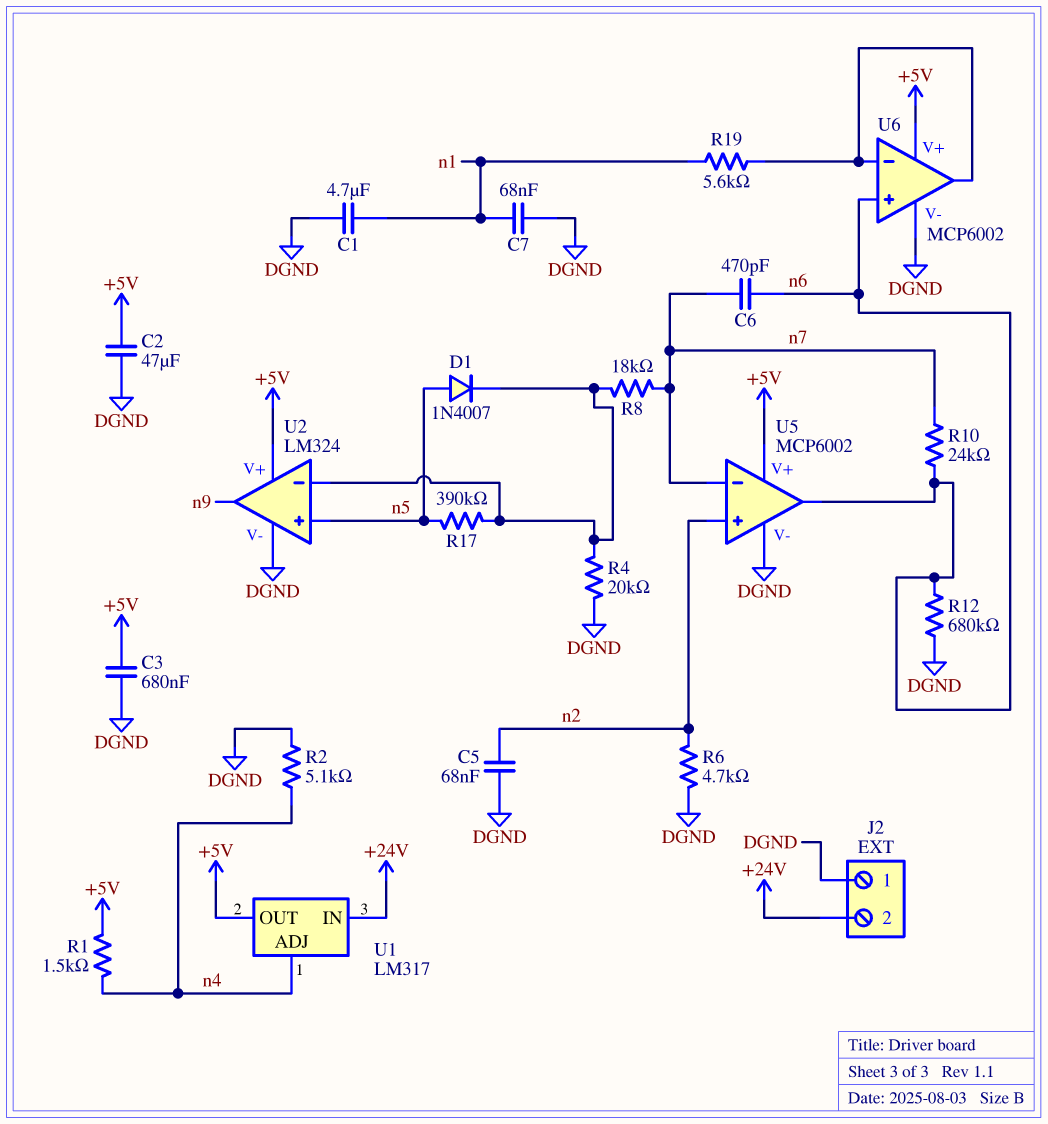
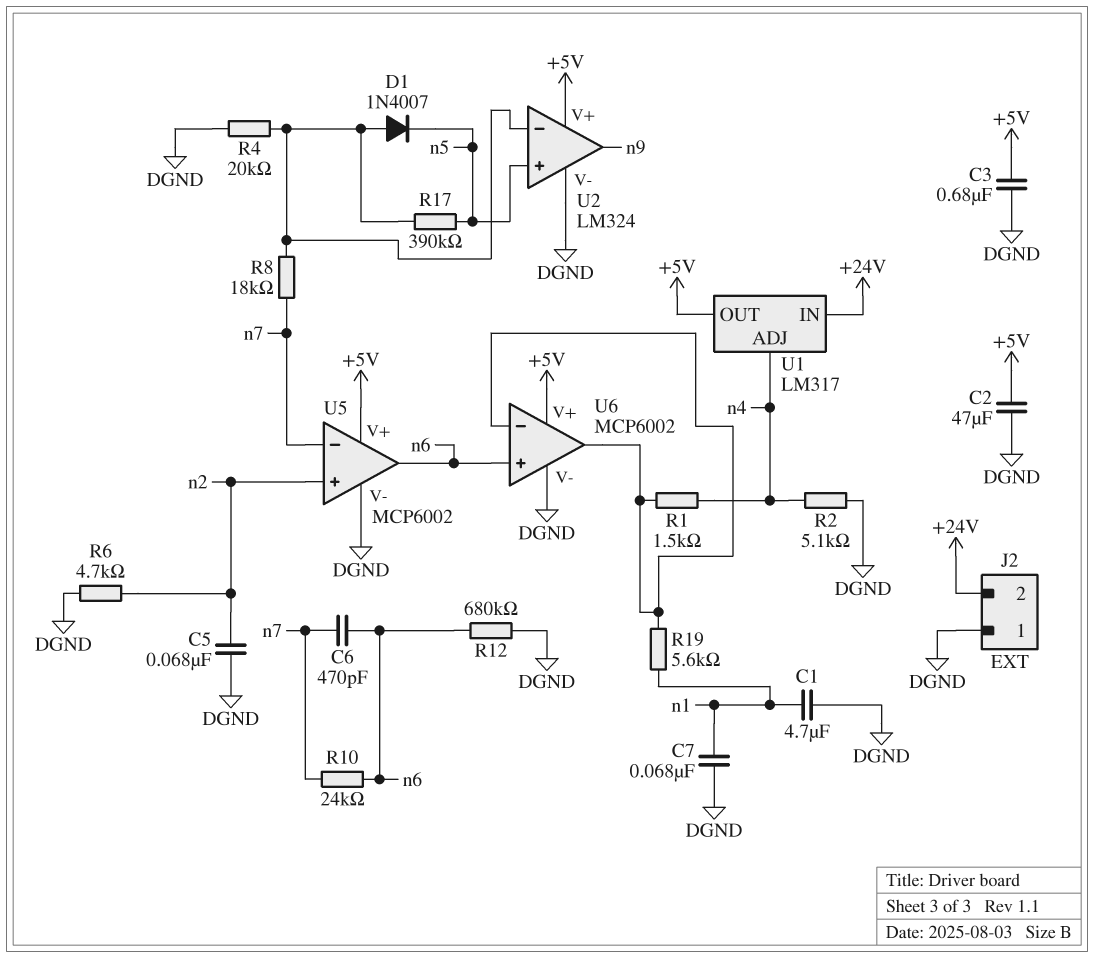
D1: diode 1N4007 (A n5, K U2/in-) -> diode 1N4007 (A U2/in-, K n5)
R1: 1.5k (+5V, n4) -> 1.5k (U6/in-, n4)

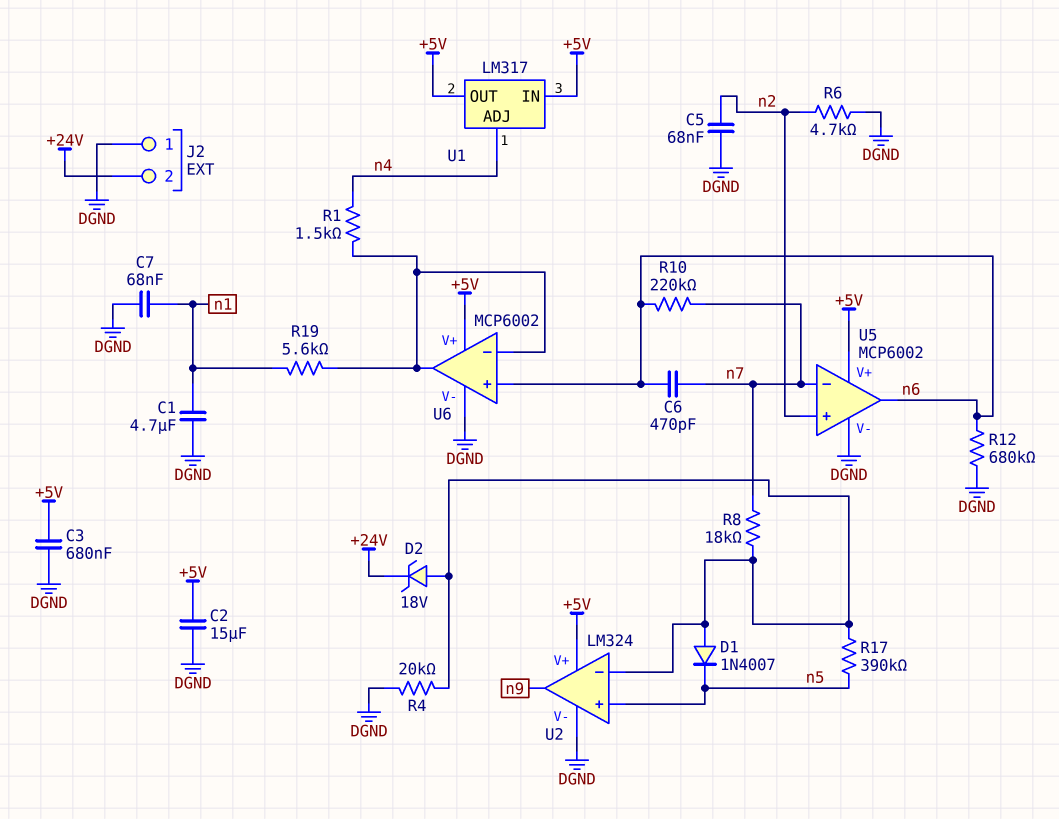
C2: 47uF (+5V, DGND) -> 15uF (+5V, DGND)
D2: none -> zener 18V (A U2/in-, K +24V)
R2: 5.1k (DGND, n4) -> none
R10: 24k (n6, n7) -> 220k (n6, n7)
U1 pin IN: +24V -> +5V

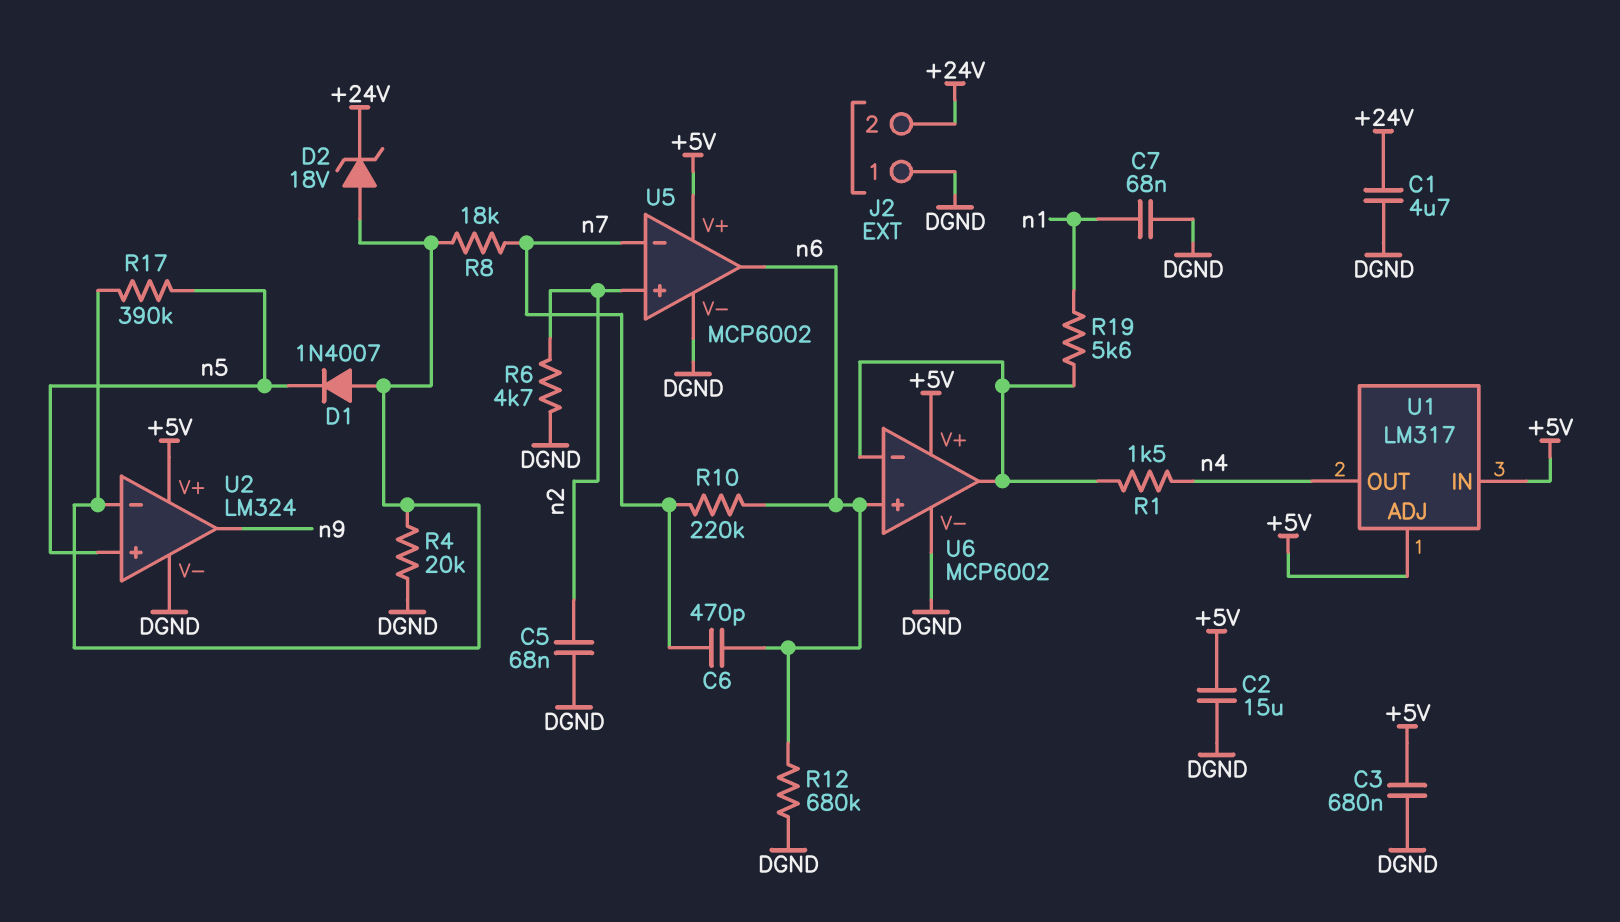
C1: 4.7uF (DGND, n1) -> 4.7uF (+24V, DGND)
U1 pin ADJ: n4 -> +5V
U1 pin OUT: +5V -> n4

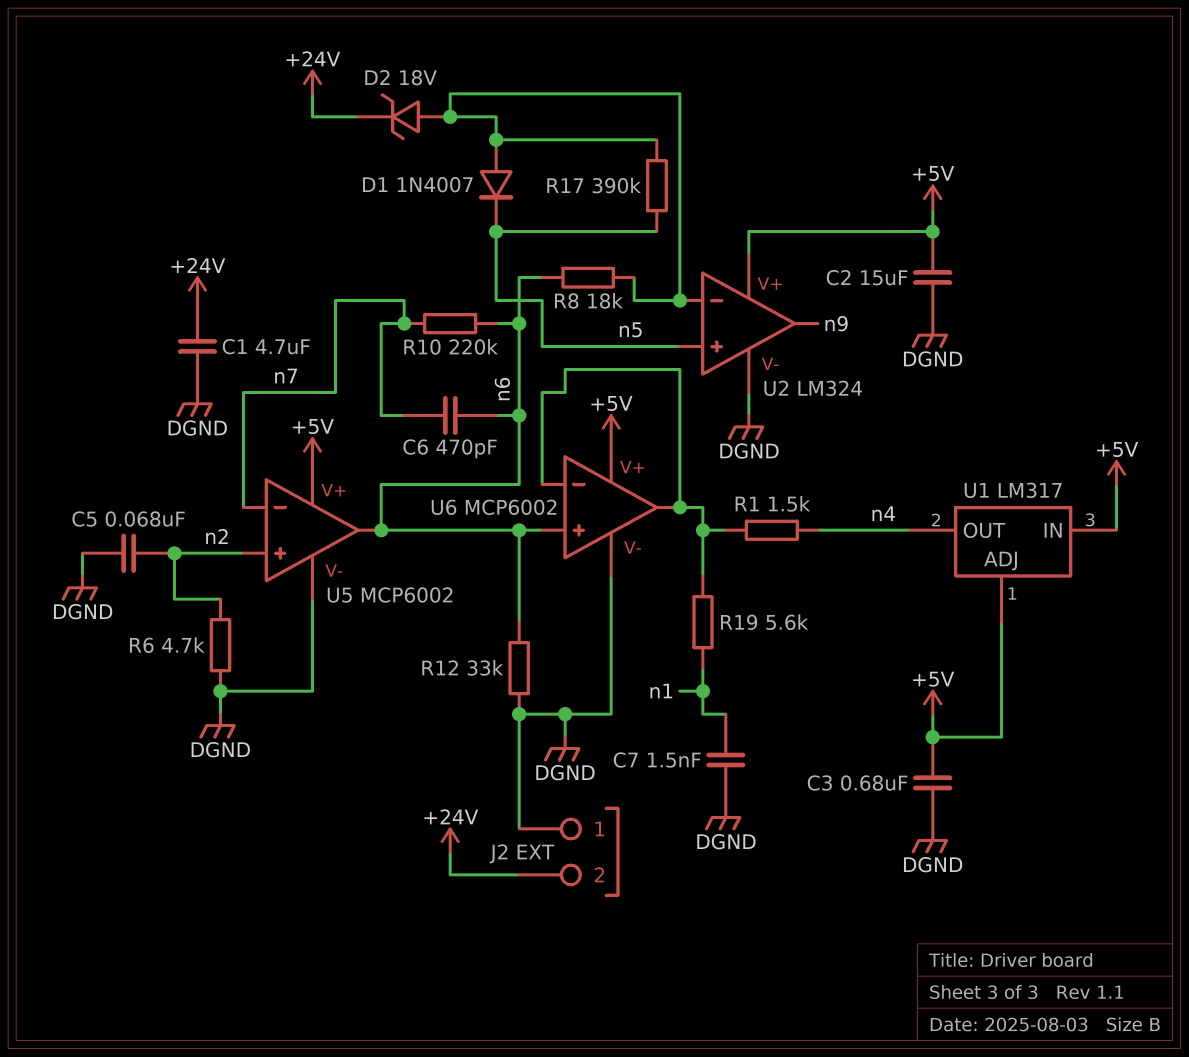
C7: 68nF (DGND, n1) -> 1.5nF (DGND, n1)
R4: 20k (DGND, U2/in-) -> none
R8: 18k (U2/in-, n7) -> 18k (U2/in-, n6)
R12: 680k (DGND, n6) -> 33k (DGND, n6)

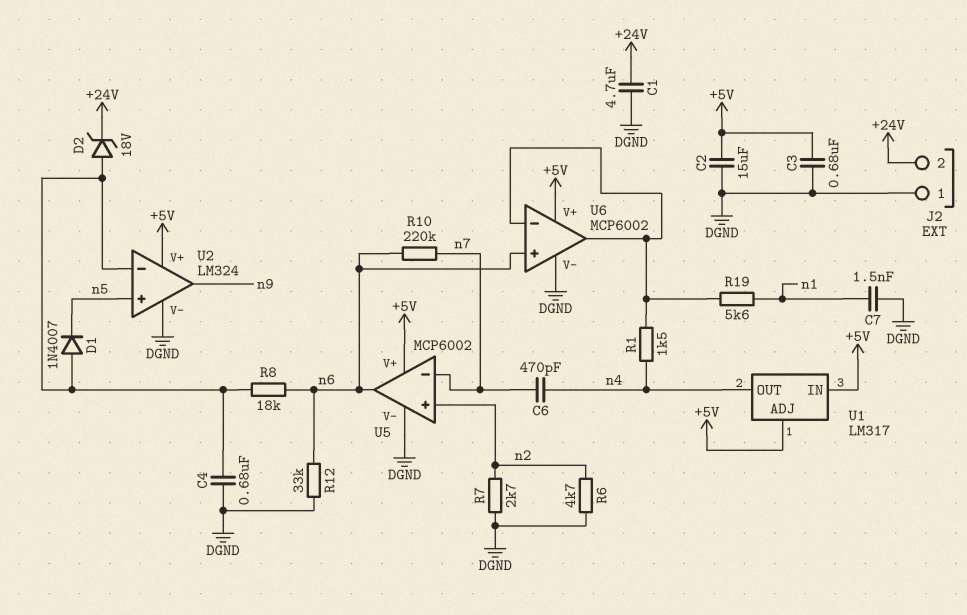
C4: none -> 680nF (DGND, U2/in-)
C5: 68nF (DGND, n2) -> none
C6: 470pF (n6, n7) -> 470pF (n4, n7)
R7: none -> 2.7k (DGND, n2)
R17: 390k (U2/in-, n5) -> none

